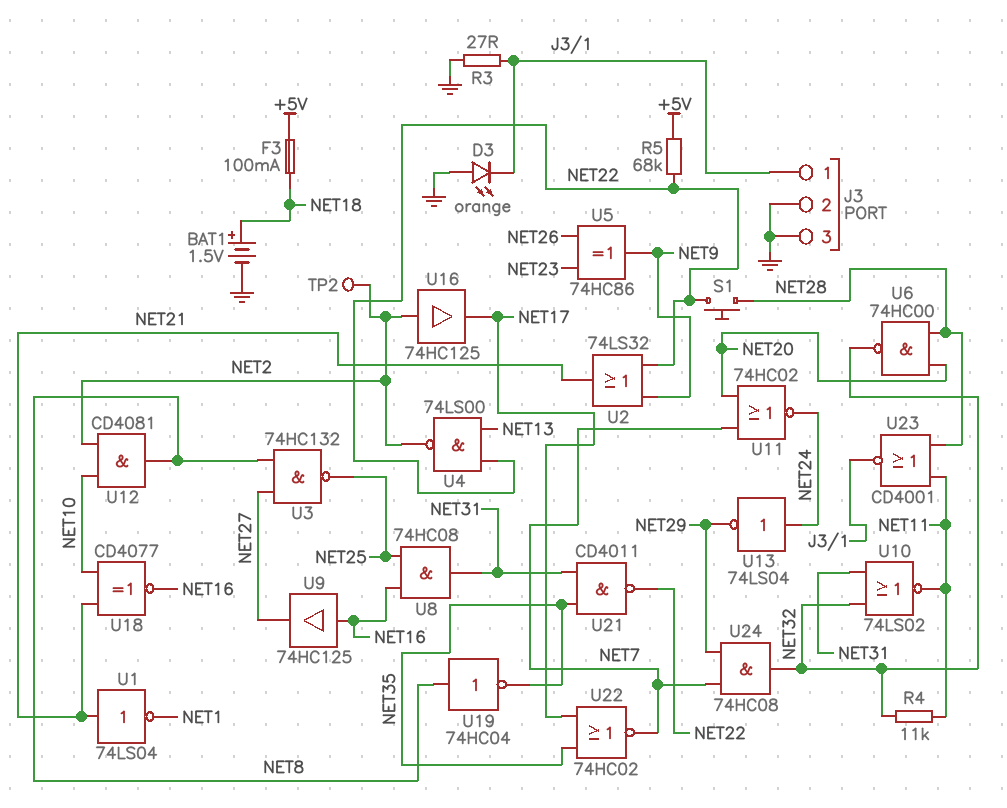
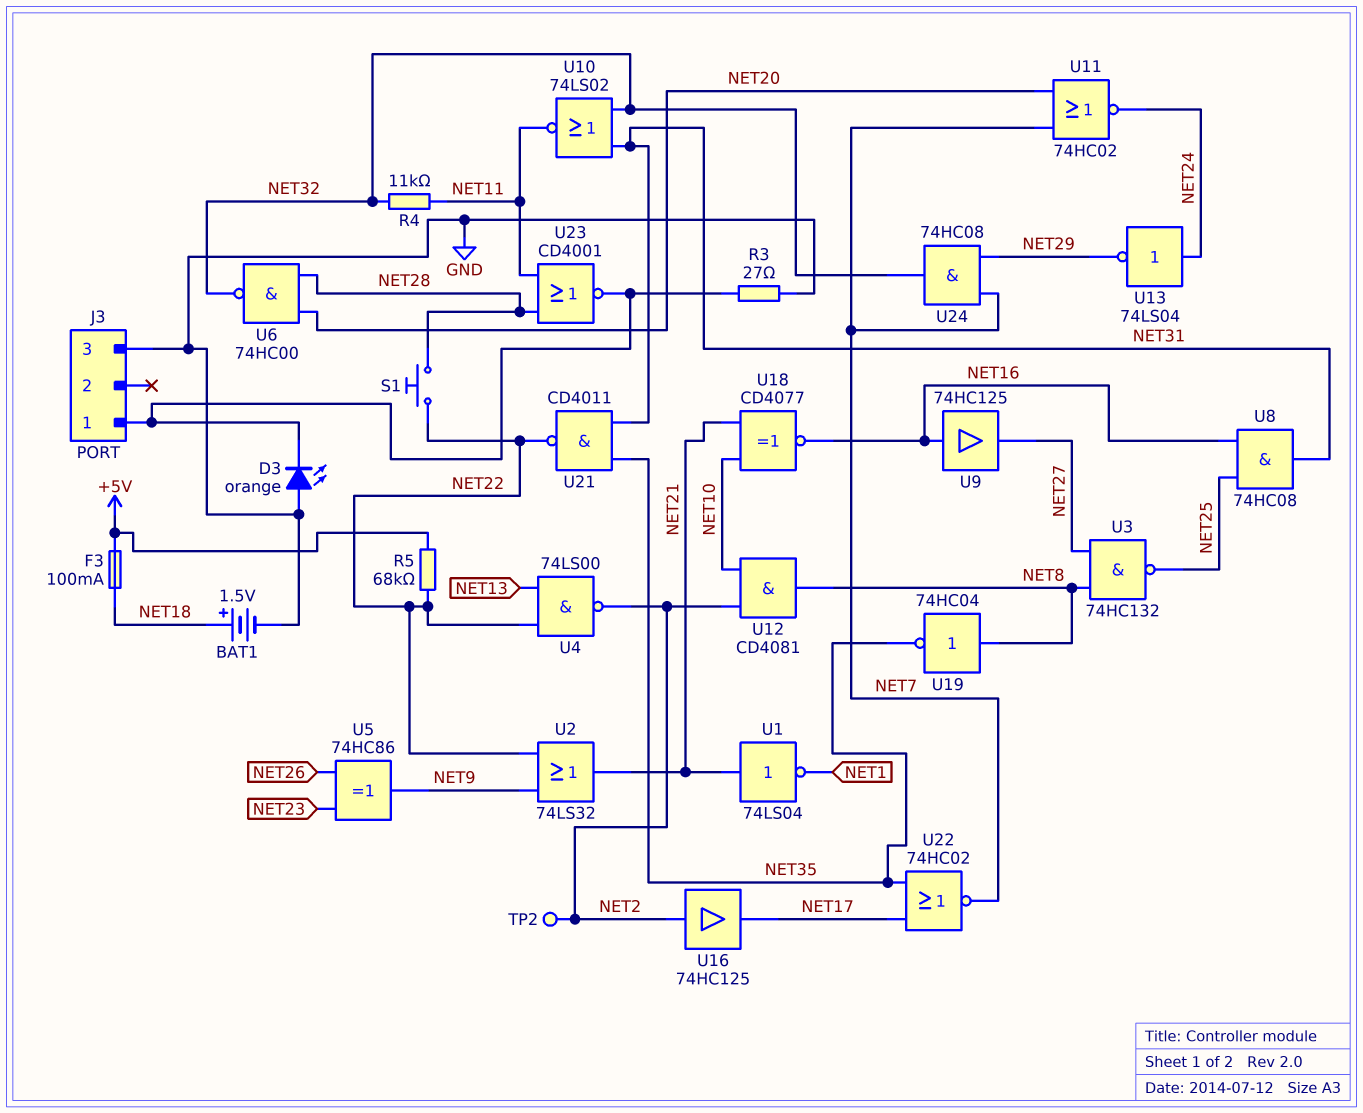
J3 pin 2: GND -> none

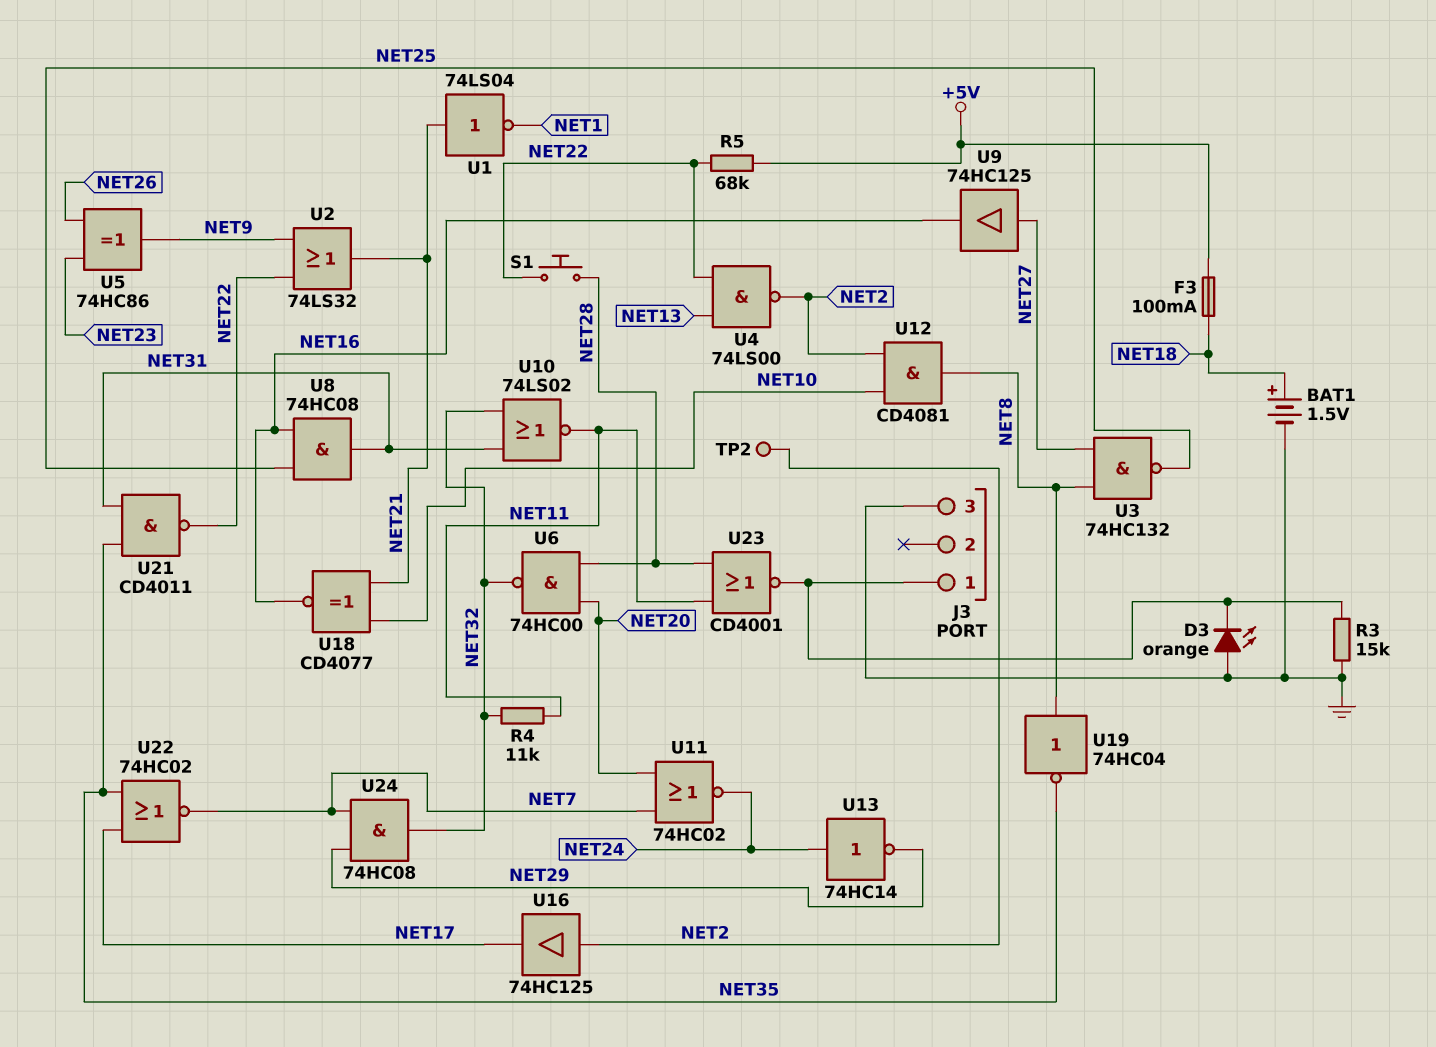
R3: 27 (GND, J3/1) -> 15k (GND, J3/1)
U9: buffer 74HC125 (in NET16, out NET27) -> buffer 74HC125 (in NET27, out NET16)
U13: NOT 74LS04 (in NET24, out NET29) -> NOT 74HC14 (in NET24, out NET29)

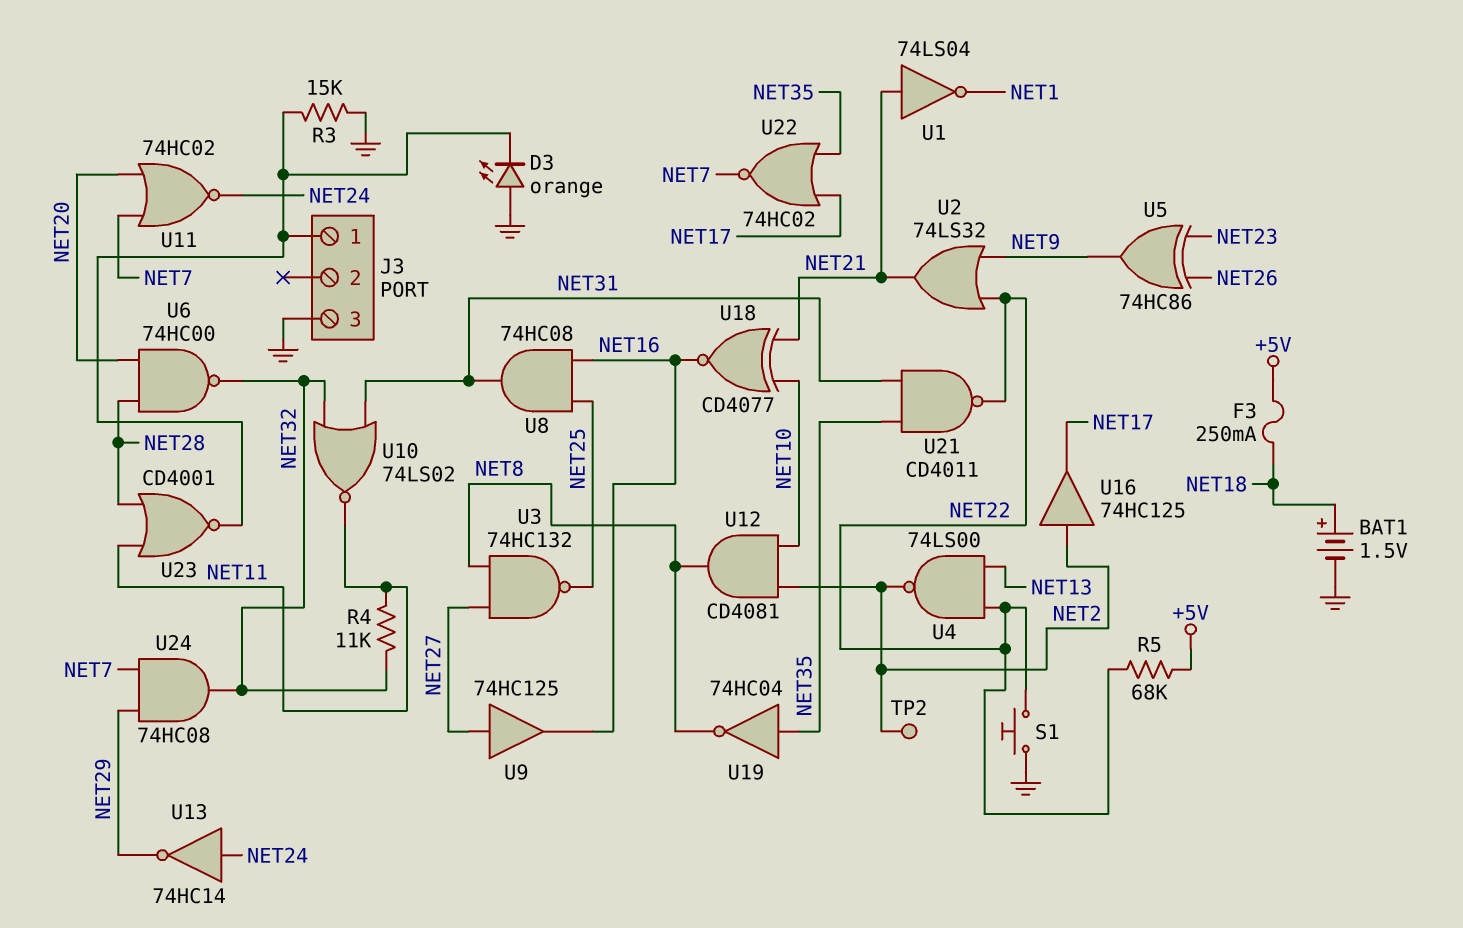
F3: 100mA (+5V, NET18) -> 250mA (+5V, NET18)
S1: button (NET22, NET28) -> button (GND, NET22)
U19: NOT 74HC04 (in NET8, out NET35) -> NOT 74HC04 (in NET35, out NET8)

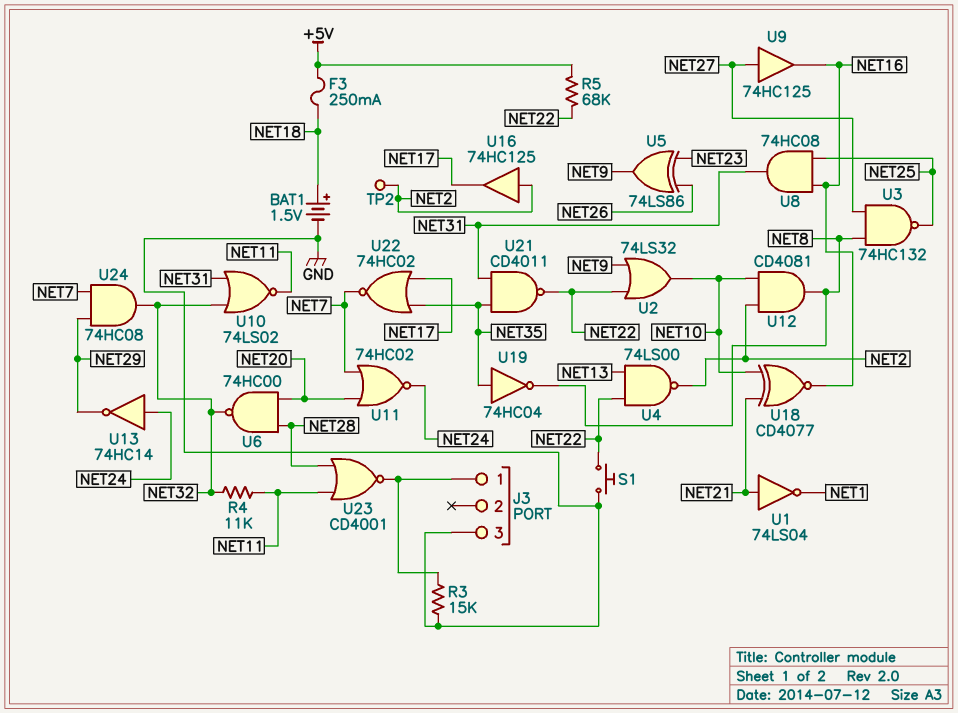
D3: LED orange (A GND, K J3/1) -> none
U2: OR 74LS32 (in NET9, in NET22, out NET21) -> OR 74LS32 (in NET9, in NET22, out NET10)
U5: XOR 74HC86 (in NET23, in NET26, out NET9) -> XOR 74LS86 (in NET23, in NET26, out NET9)

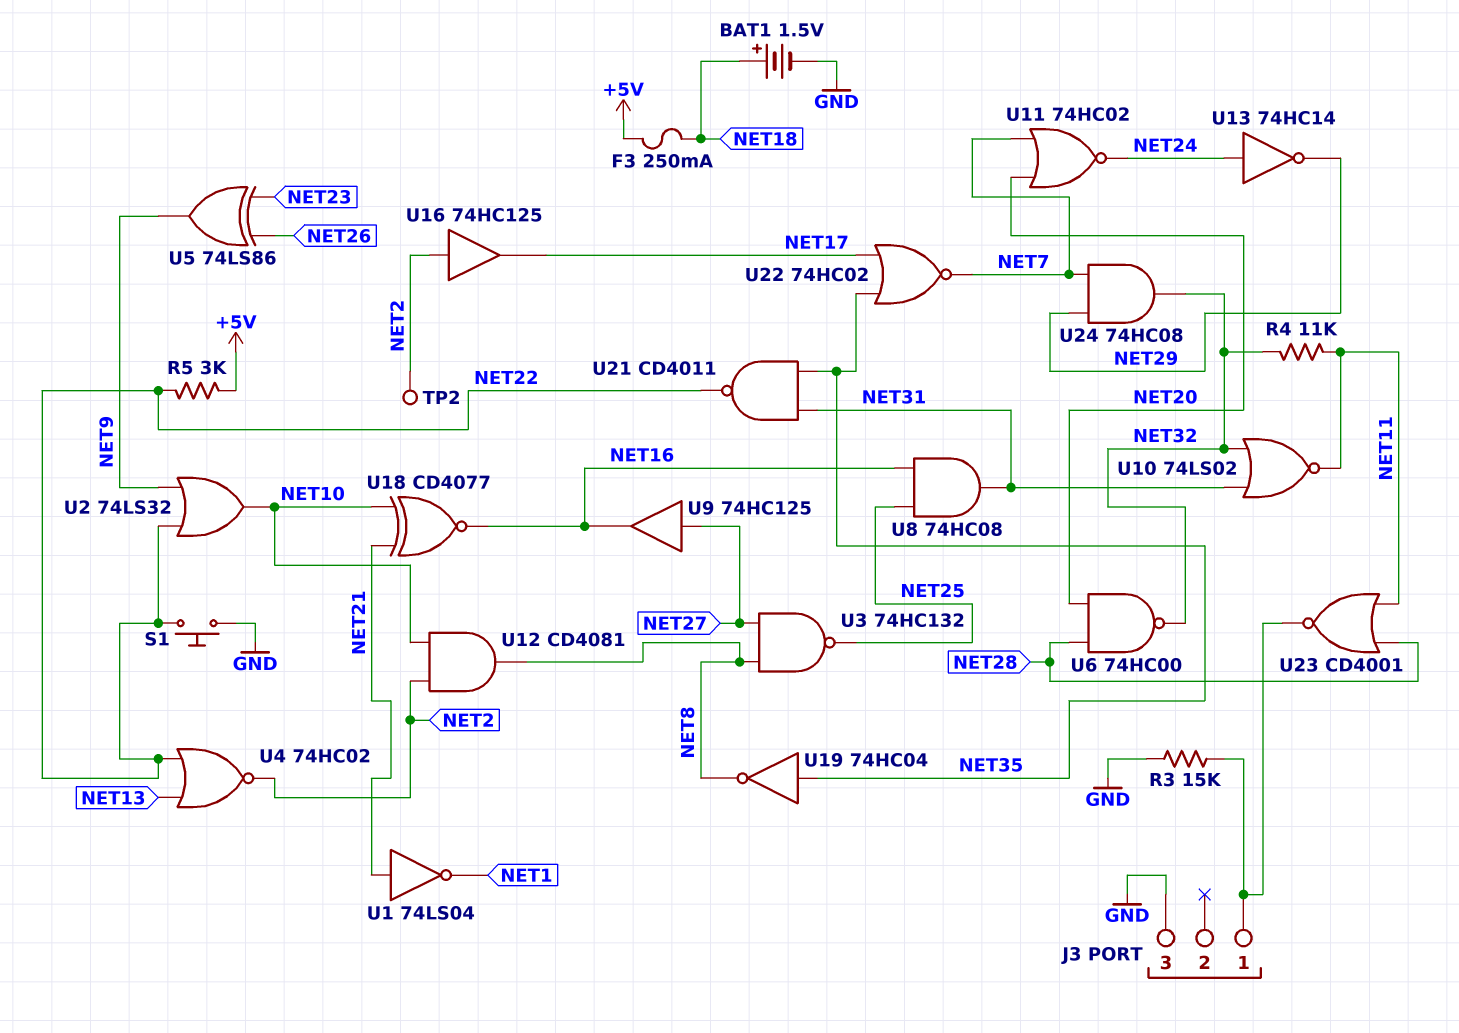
R5: 68k (+5V, NET22) -> 3k (+5V, NET22)
U4: NAND 74LS00 (in NET13, in NET22, out NET2) -> NOR 74HC02 (in NET13, in NET22, out NET2)

